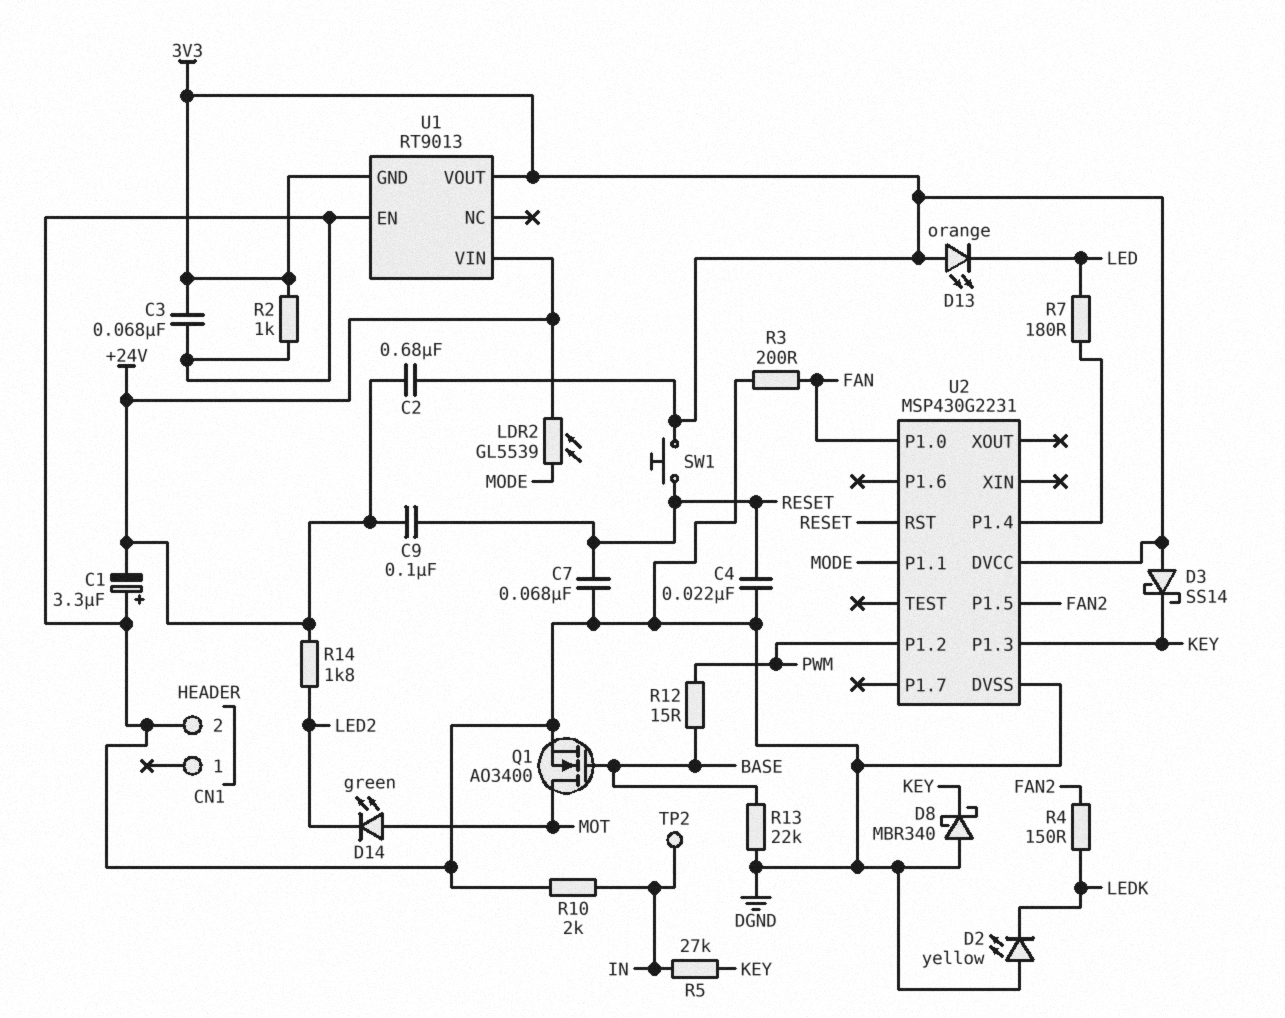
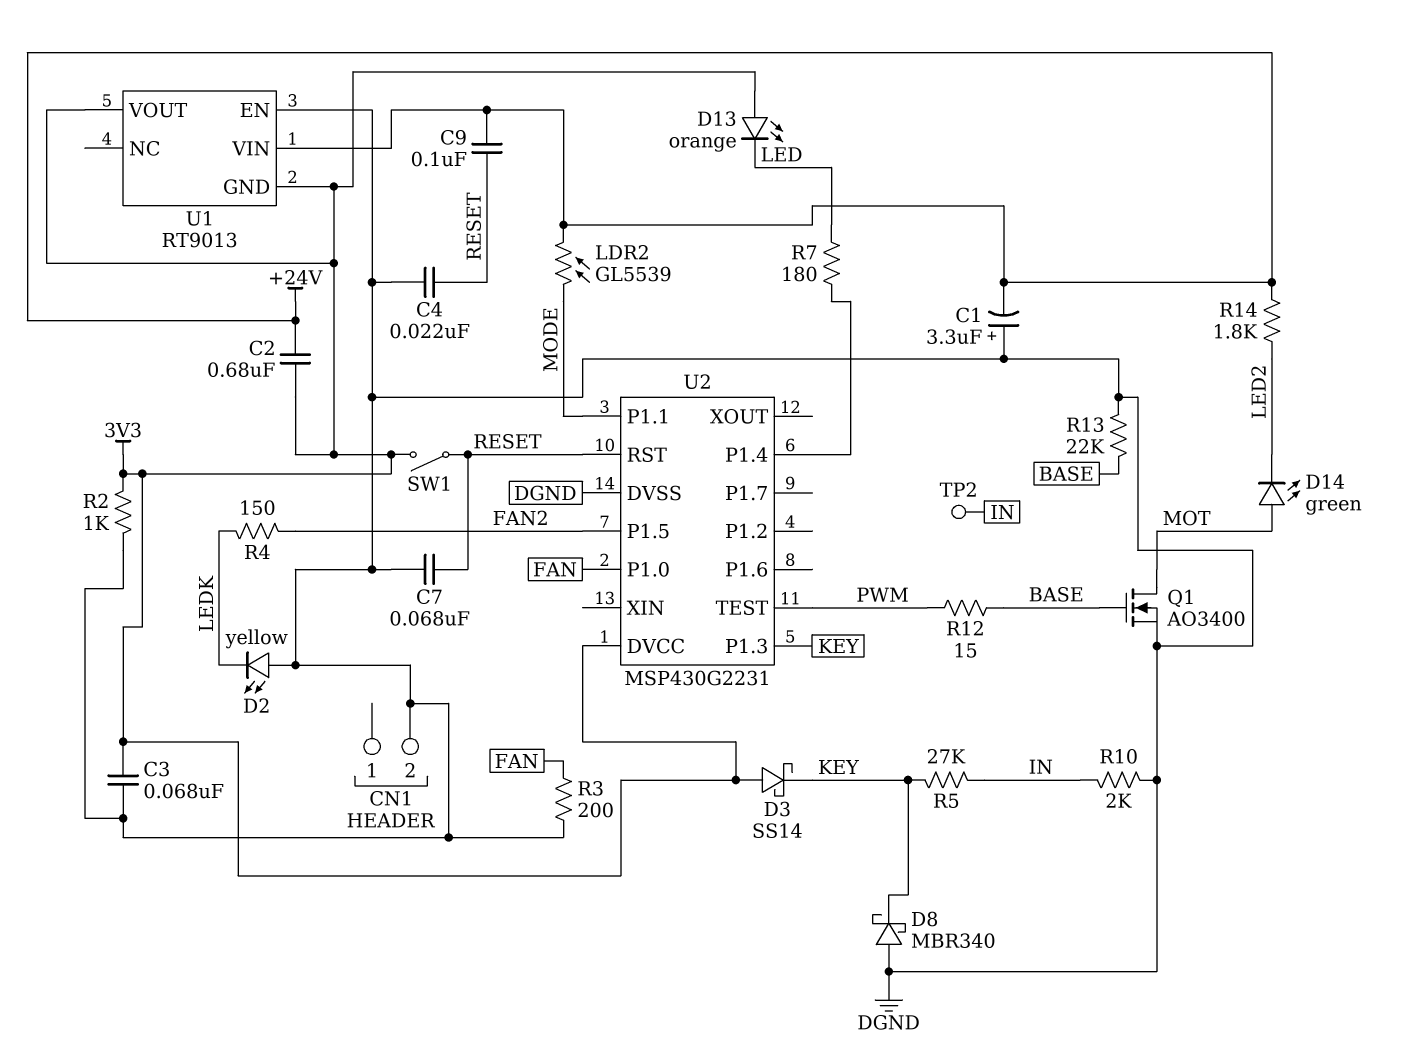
SW1: button (3V3, RESET) -> switch (3V3, RESET)
U2 pin P1.2: PWM -> none
U2 pin TEST: none -> PWM

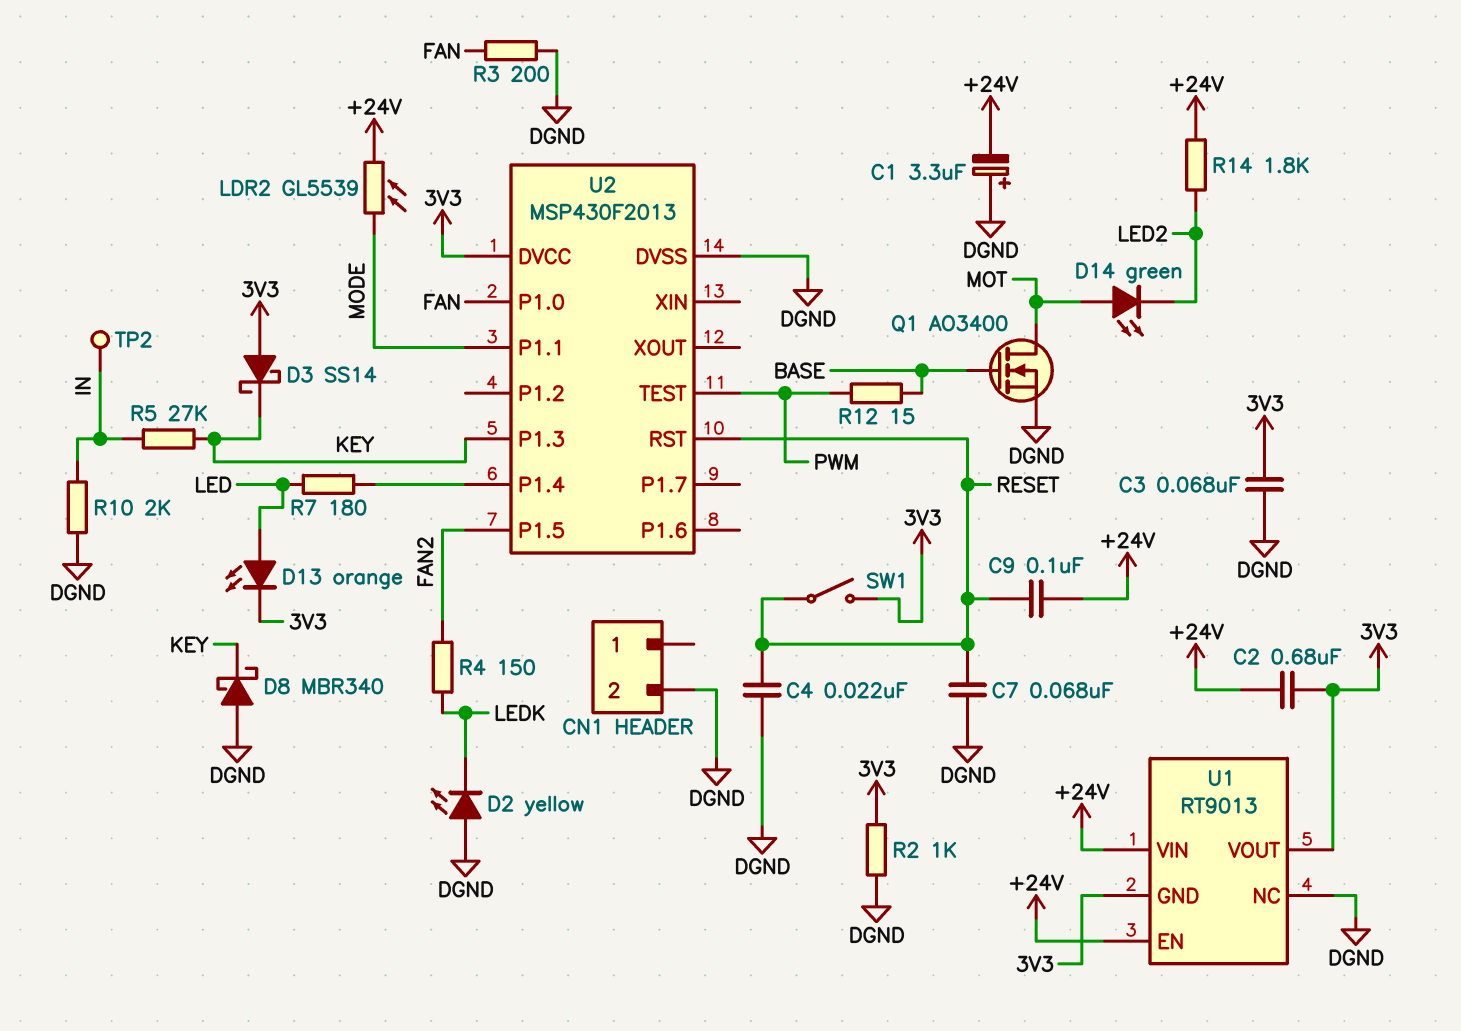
D13: LED orange (A 3V3, K LED) -> LED orange (A LED, K 3V3)
R13: 22k (BASE, DGND) -> none
U1 pin EN: DGND -> +24V
U1 pin NC: none -> DGND
U2: MSP430G2231 -> MSP430F2013

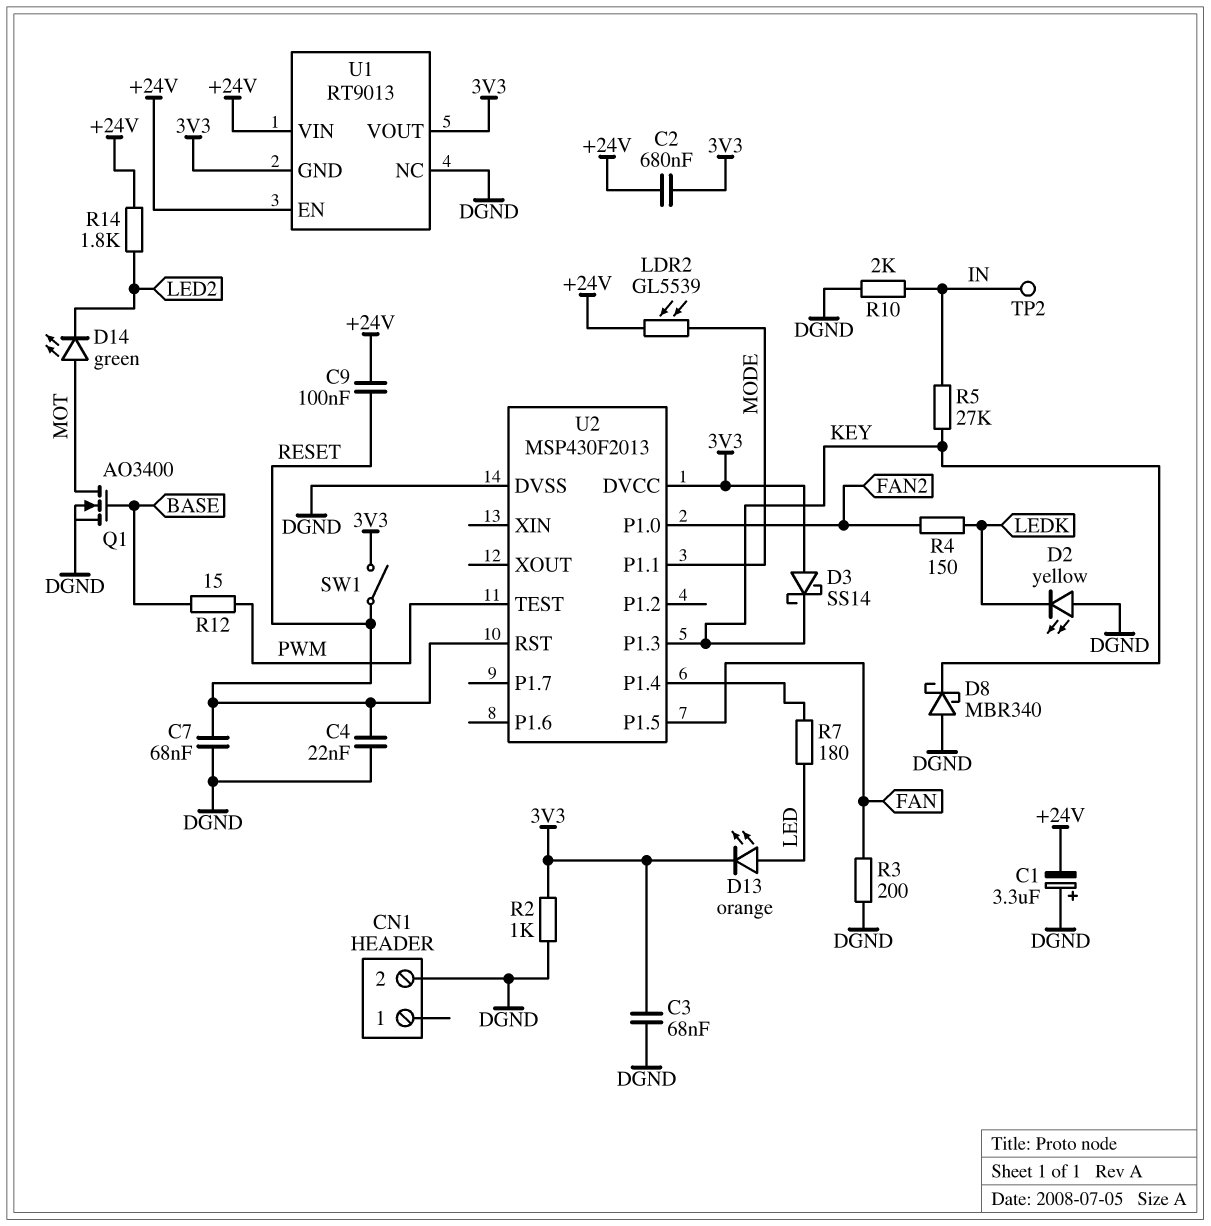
U2 pin P1.0: FAN -> FAN2
U2 pin P1.5: FAN2 -> FAN

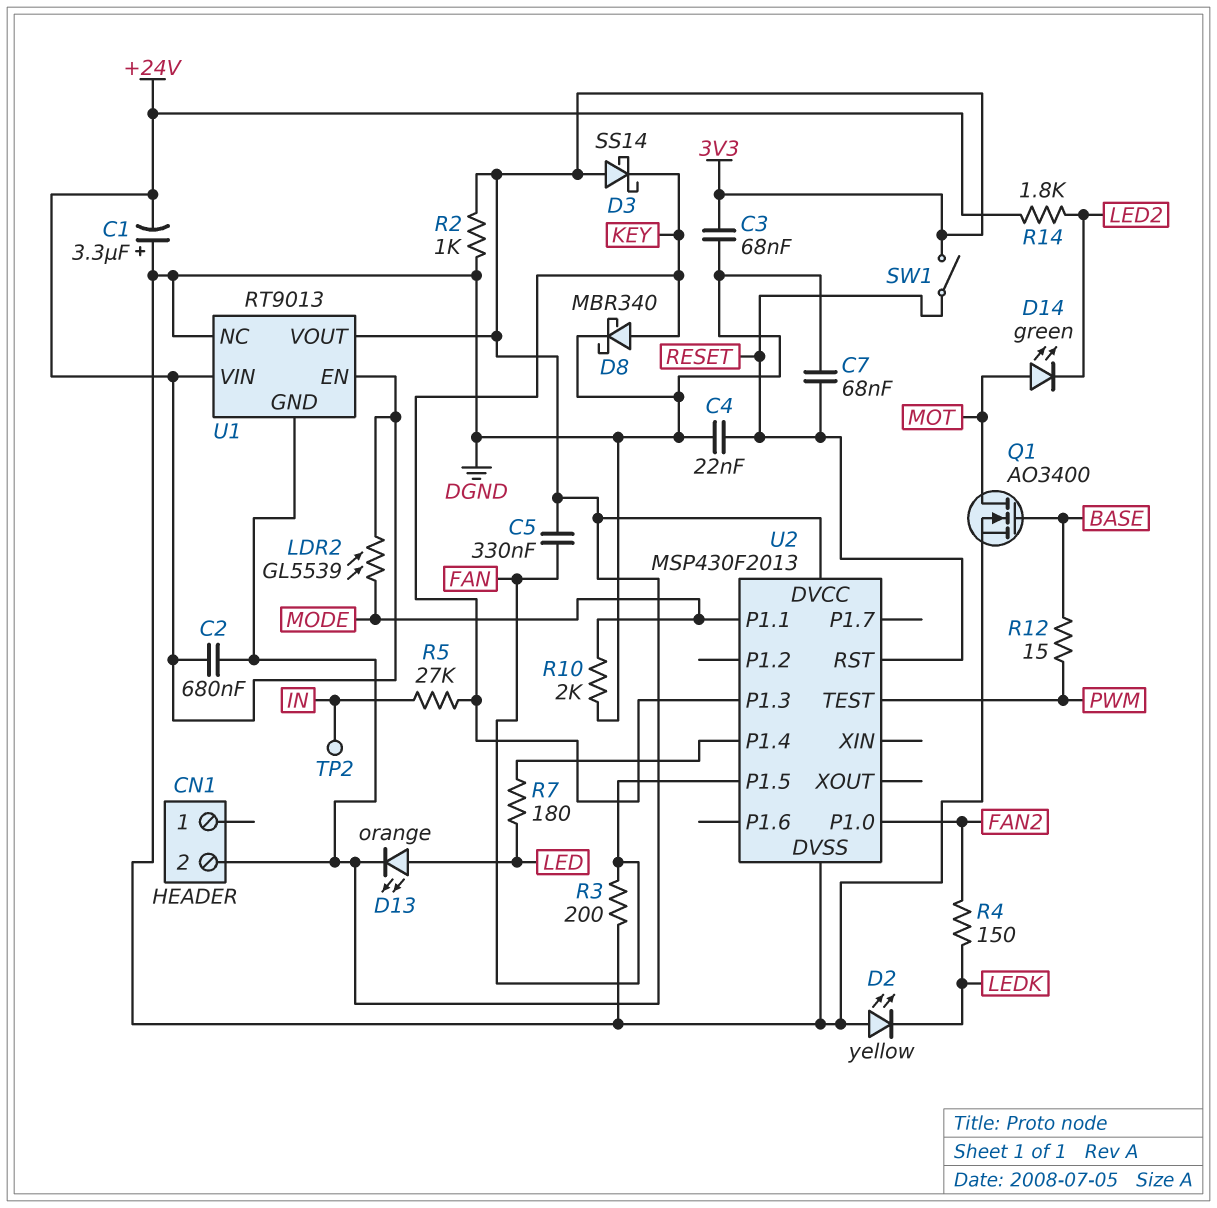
C5: none -> 330nF (3V3, FAN)
C9: 100nF (+24V, RESET) -> none
CN1 pin 2: DGND -> 3V3
D8: schottky MBR340 (A DGND, K KEY) -> schottky MBR340 (A KEY, K DGND)
R10: 2k (DGND, IN) -> 2k (DGND, MODE)

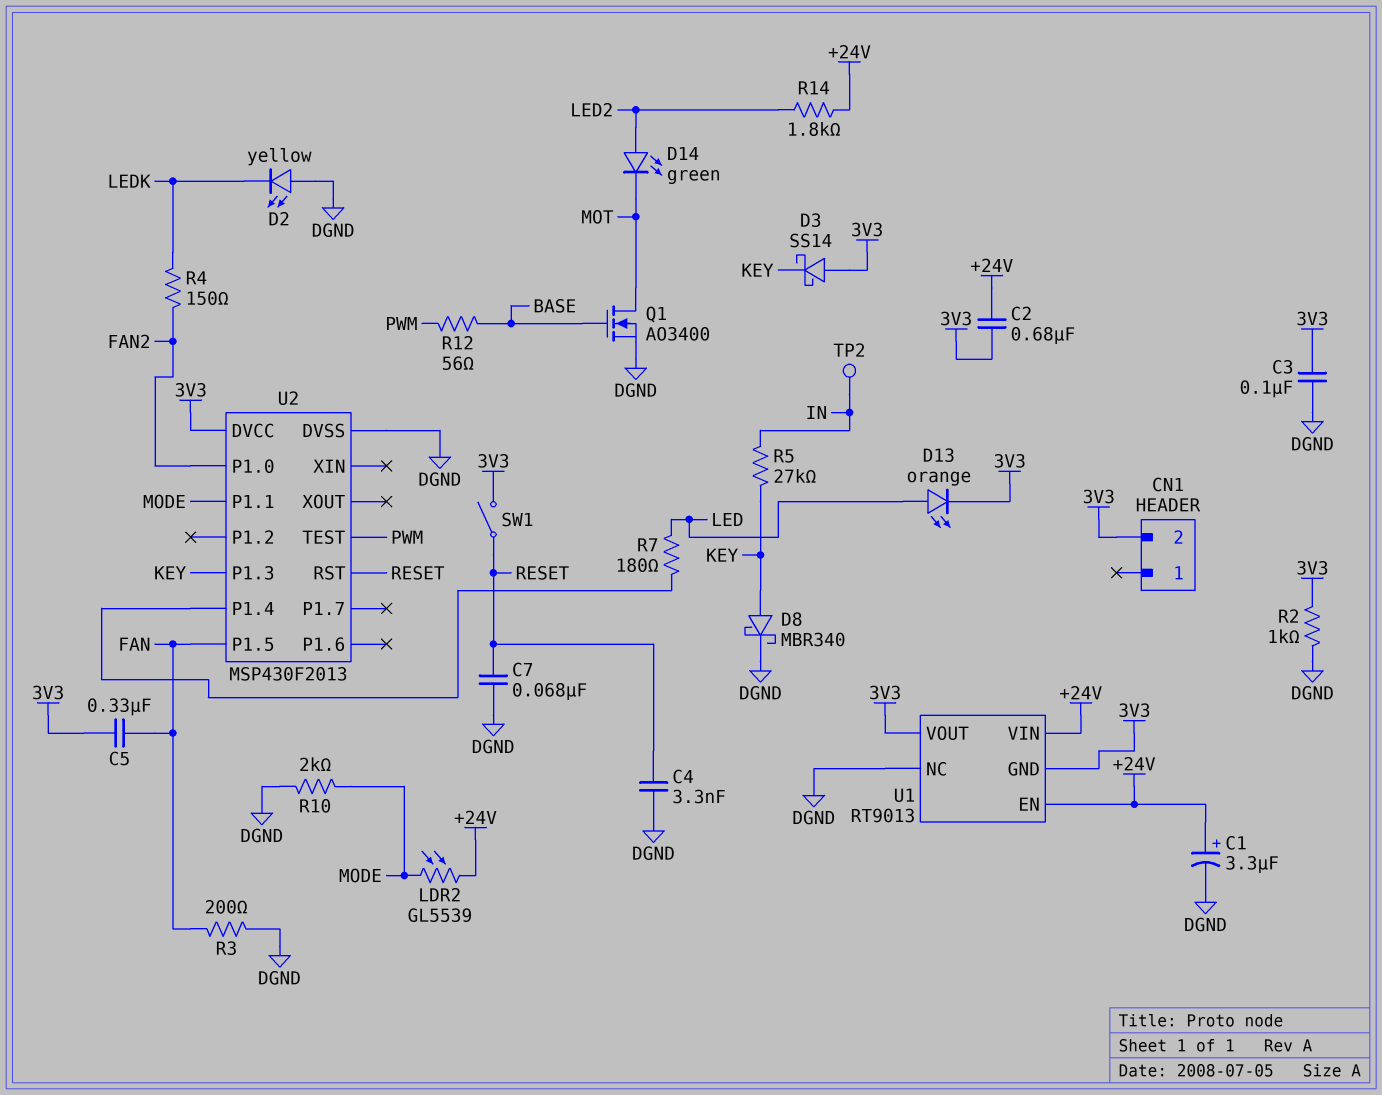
C1: 3.3uF (plus DGND, minus +24V) -> 3.3uF (plus +24V, minus DGND)
C3: 68nF (3V3, DGND) -> 100nF (3V3, DGND)
C4: 22nF (DGND, RESET) -> 3.3nF (DGND, RESET)
D14: LED green (A MOT, K LED2) -> LED green (A LED2, K MOT)
R12: 15 (BASE, PWM) -> 56 (BASE, PWM)

